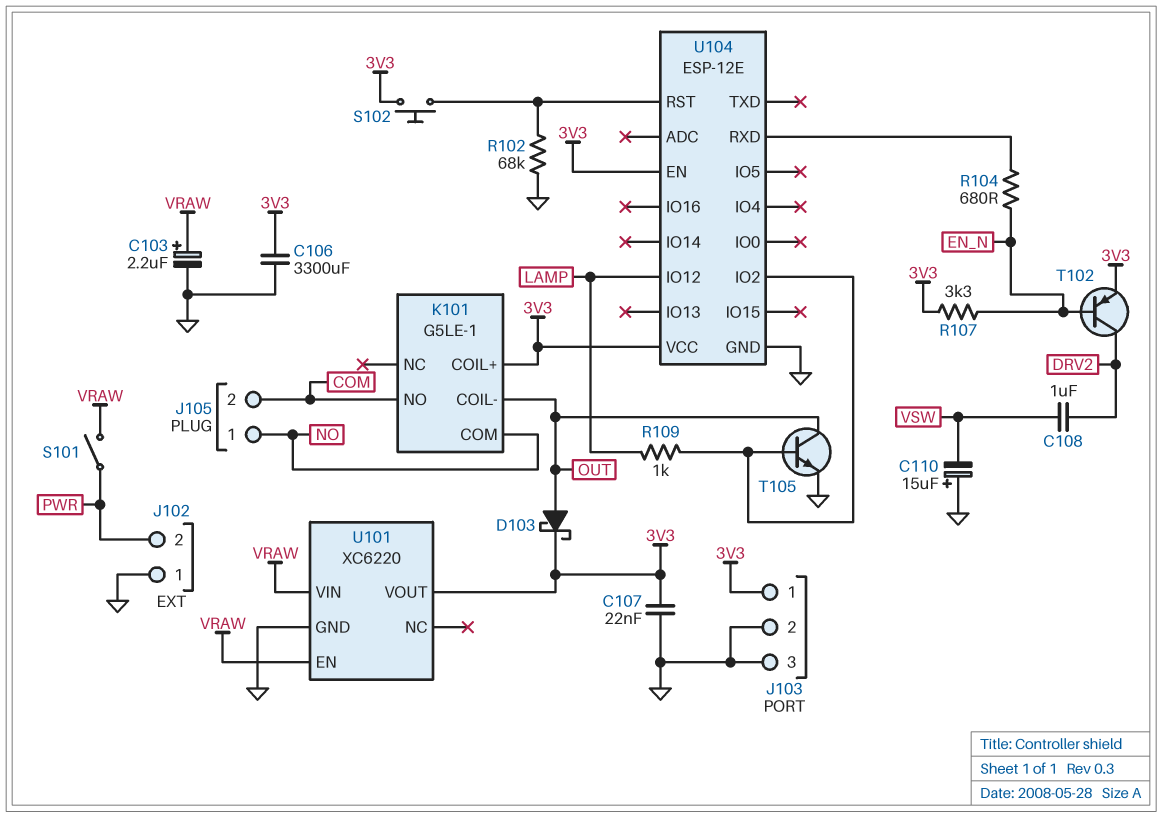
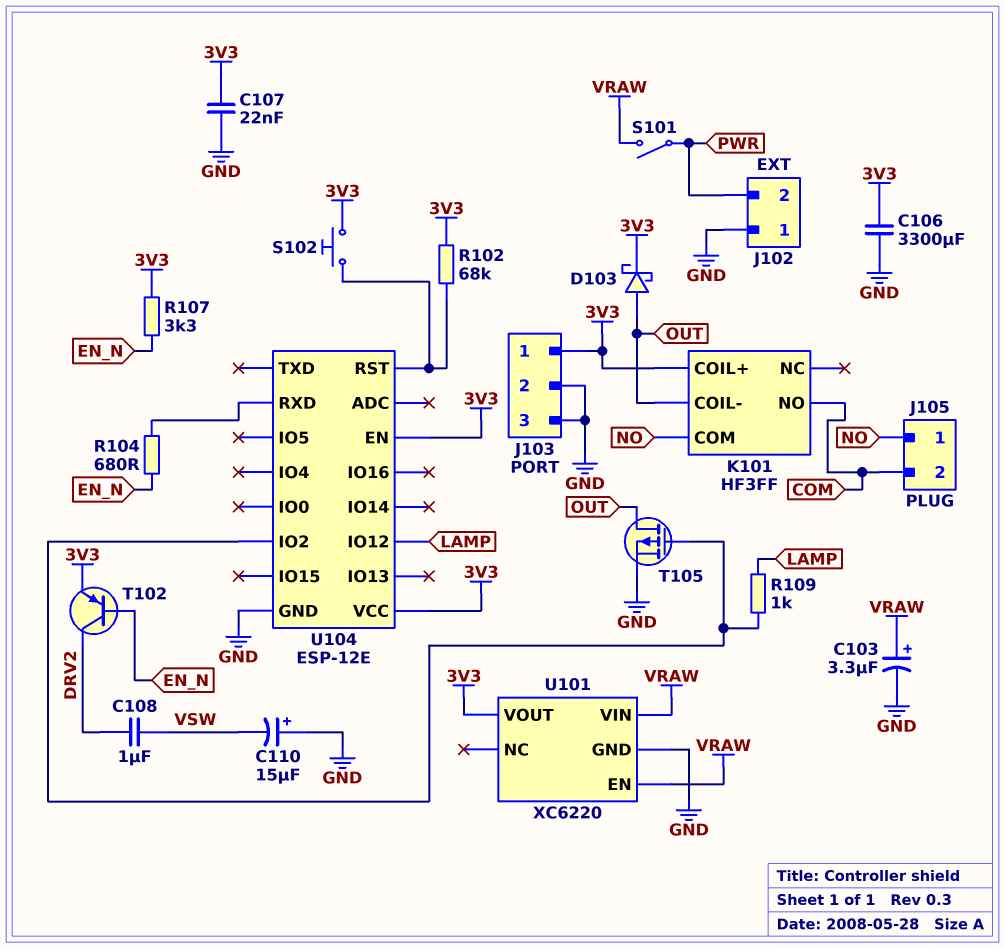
C103: 2.2uF (plus VRAW, minus GND) -> 3.3uF (plus VRAW, minus GND)
K101: G5LE-1 -> HF3FF
R102: 68k (GND, U104/RST) -> 68k (3V3, U104/RST)
T105: NPN (B U104/IO2, C OUT, E GND) -> PMOS (G U104/IO2, D OUT, S GND)

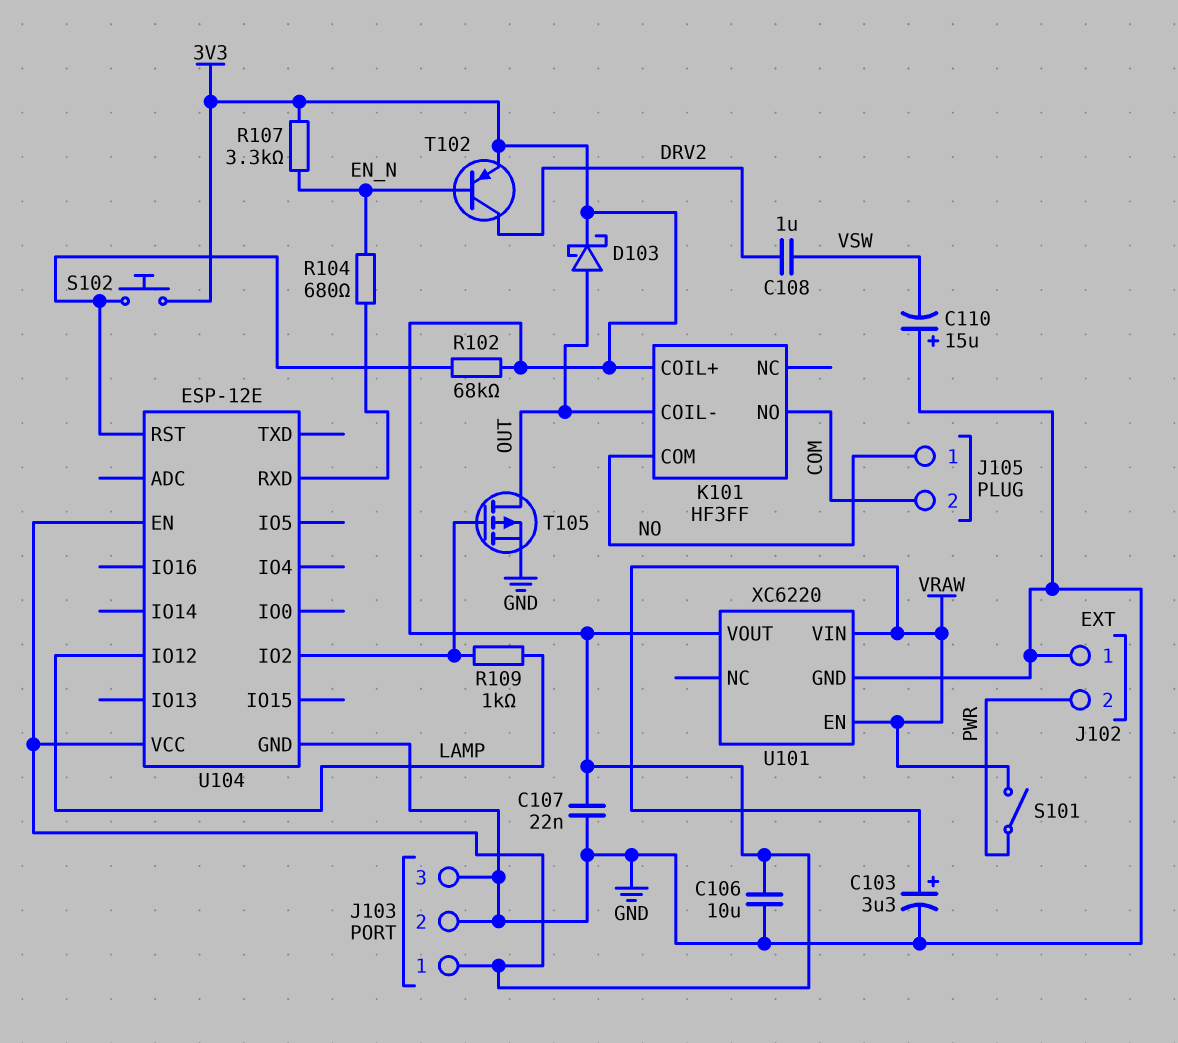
C106: 3300uF (3V3, GND) -> 10uF (3V3, GND)

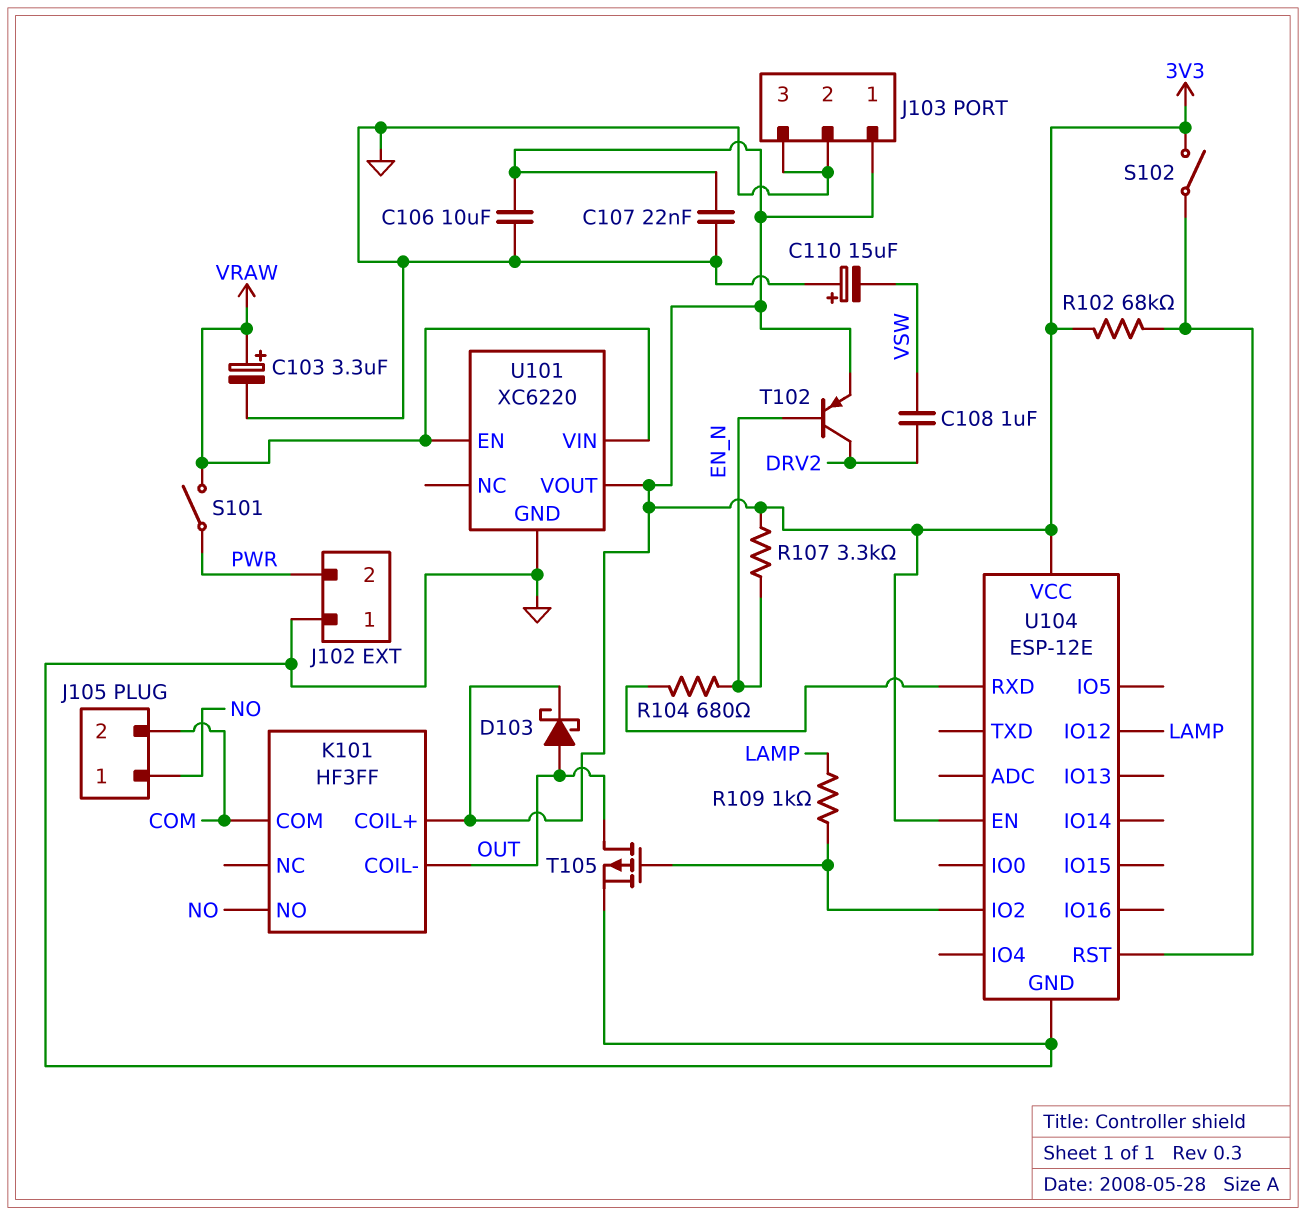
K101 pin COM: NO -> COM
K101 pin NO: COM -> NO
S102: button (3V3, U104/RST) -> switch (3V3, U104/RST)

